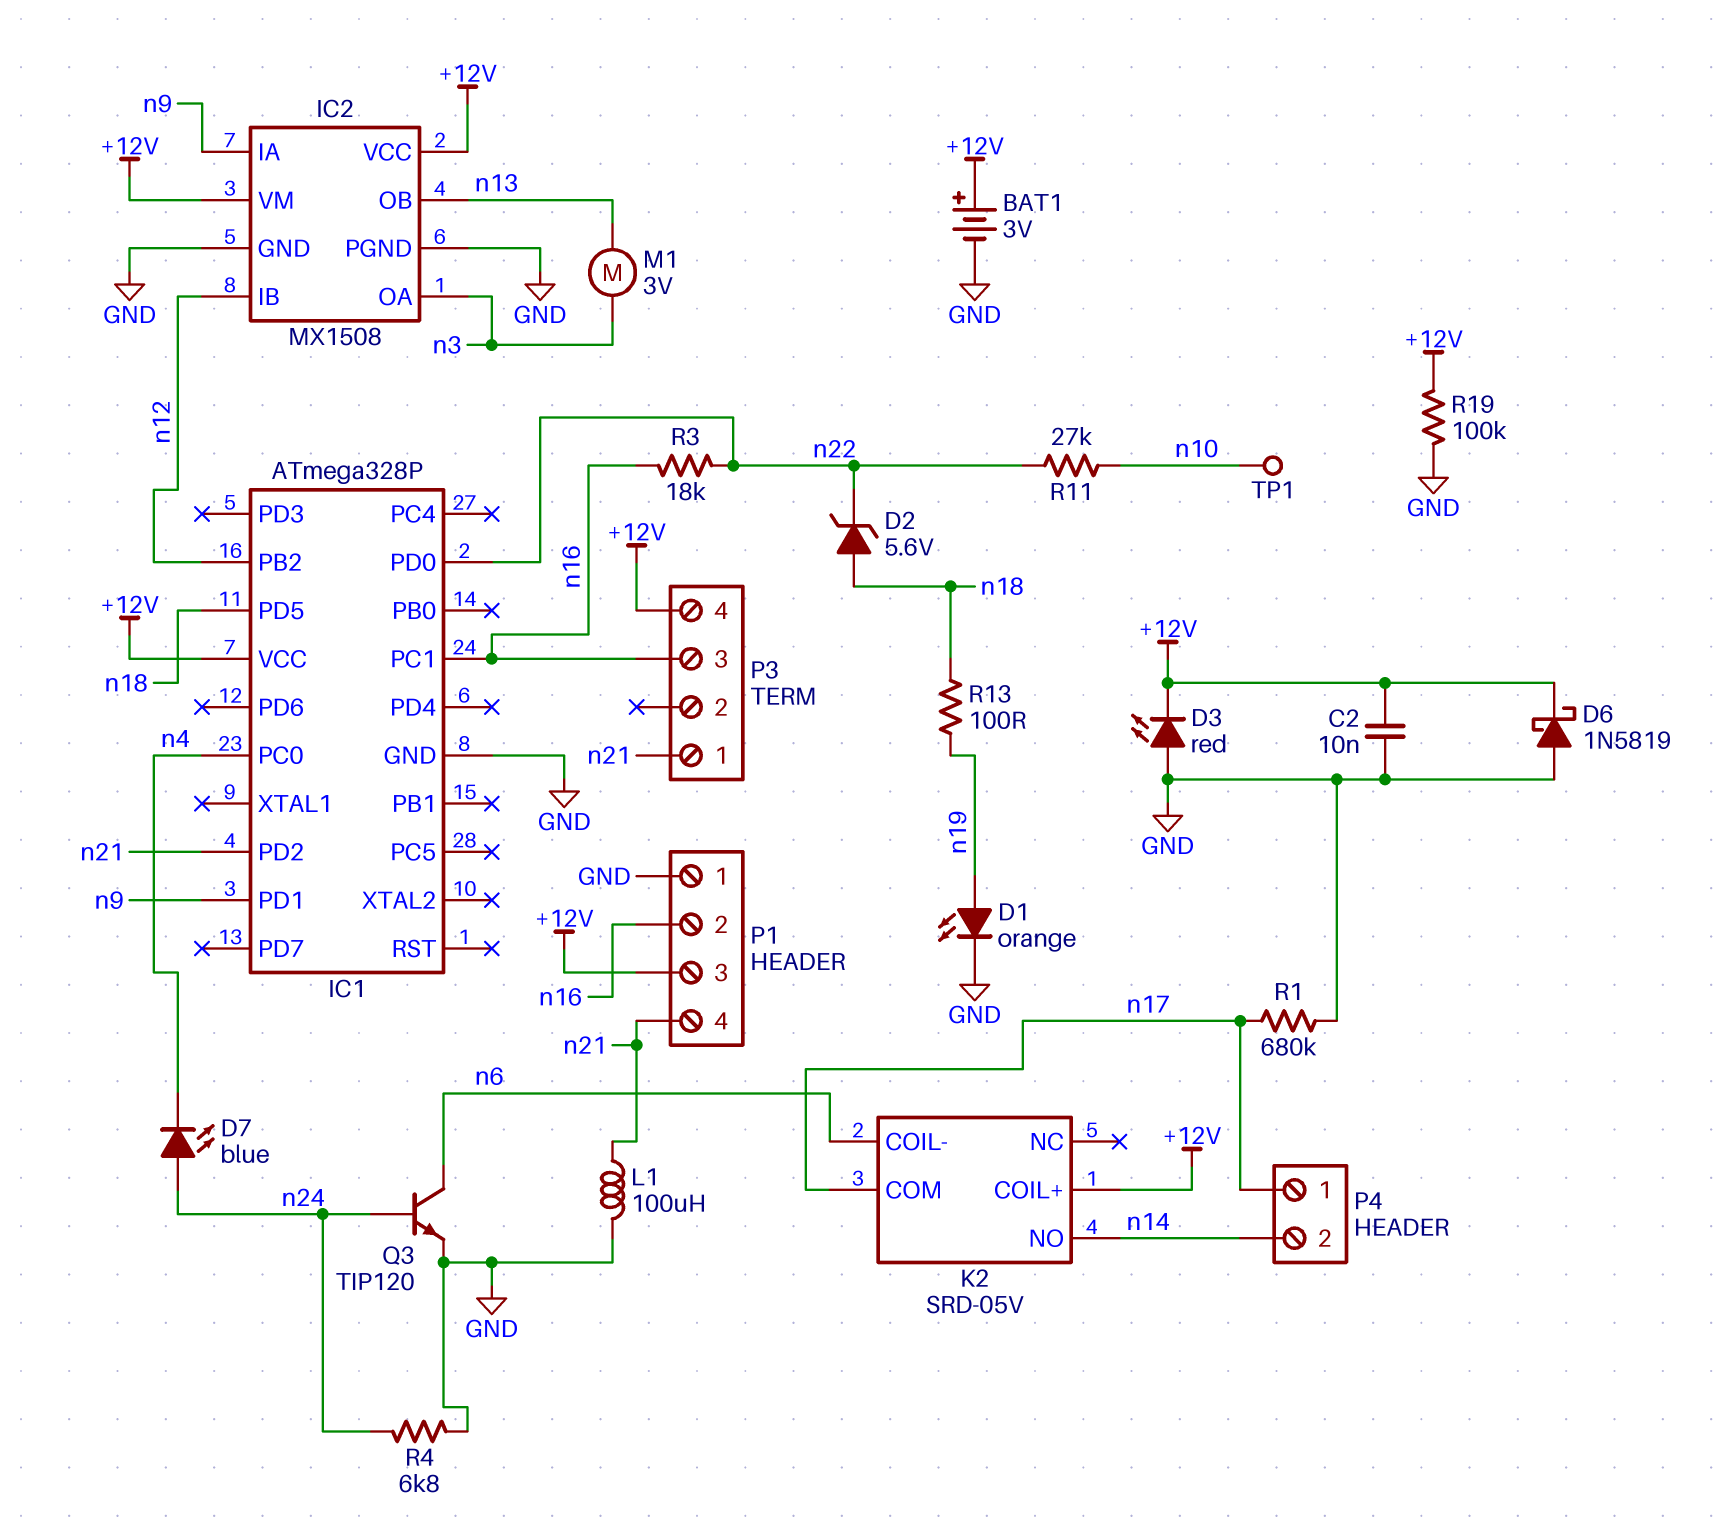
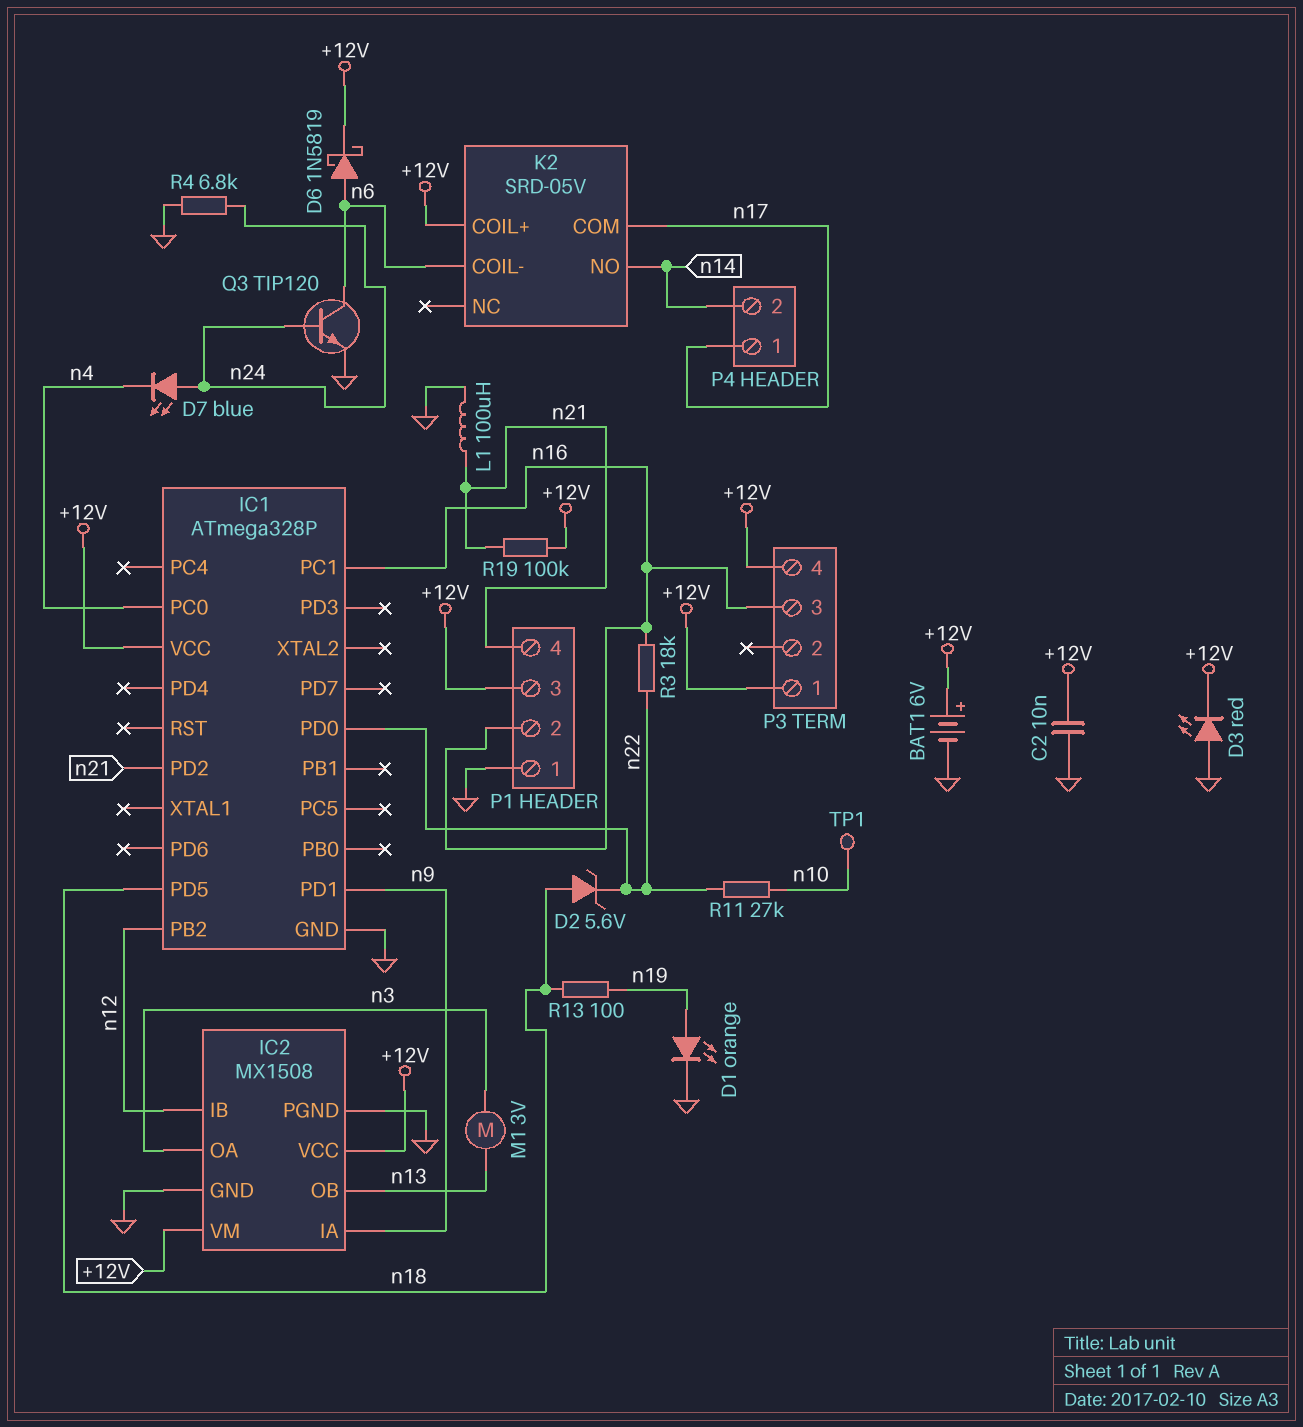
BAT1: 3V (plus +12V, minus GND) -> 6V (plus +12V, minus GND)
D6: schottky 1N5819 (A GND, K +12V) -> schottky 1N5819 (A n6, K +12V)
P3 pin 1: n21 -> +12V
R1: 680k (GND, n17) -> none
R19: 100k (+12V, GND) -> 100k (+12V, n21)

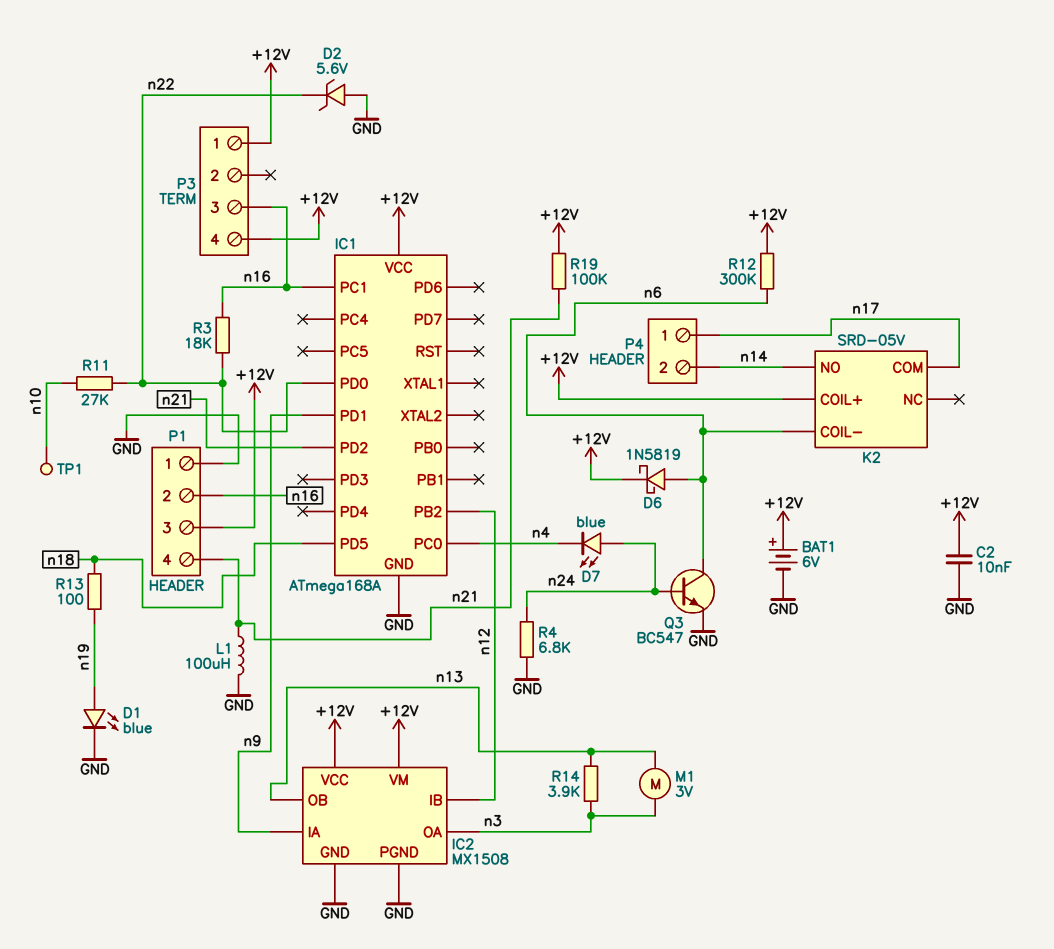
D1: LED orange (A n19, K GND) -> LED blue (A n19, K GND)
D2: zener 5.6V (A n18, K n22) -> zener 5.6V (A GND, K n22)
D3: LED red (A GND, K +12V) -> none
IC1: ATmega328P -> ATmega168A
Q3: NPN TIP120 (B n24, C n6, E GND) -> NPN BC547 (B n24, C n6, E GND)
R12: none -> 300k (+12V, n6)
R14: none -> 3.9k (n3, n13)

